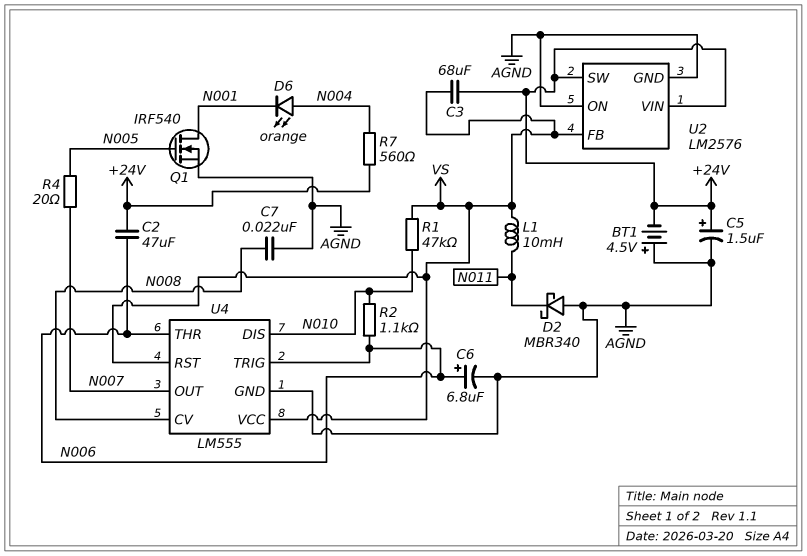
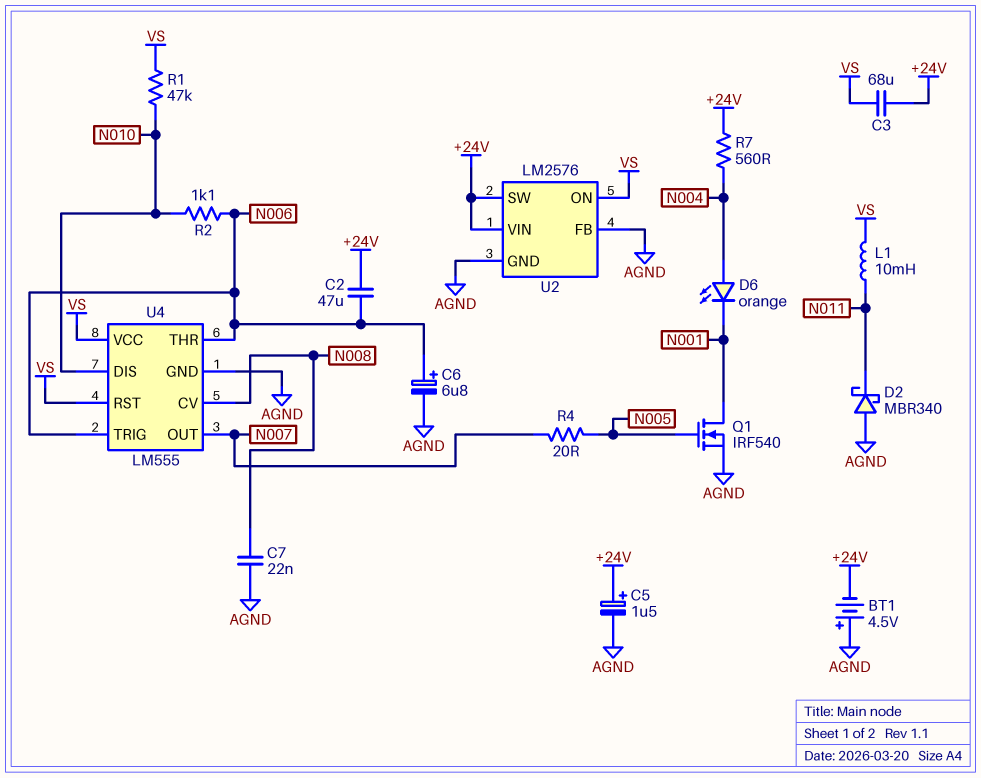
U2 pin FB: VS -> AGND
U2 pin ON: AGND -> VS

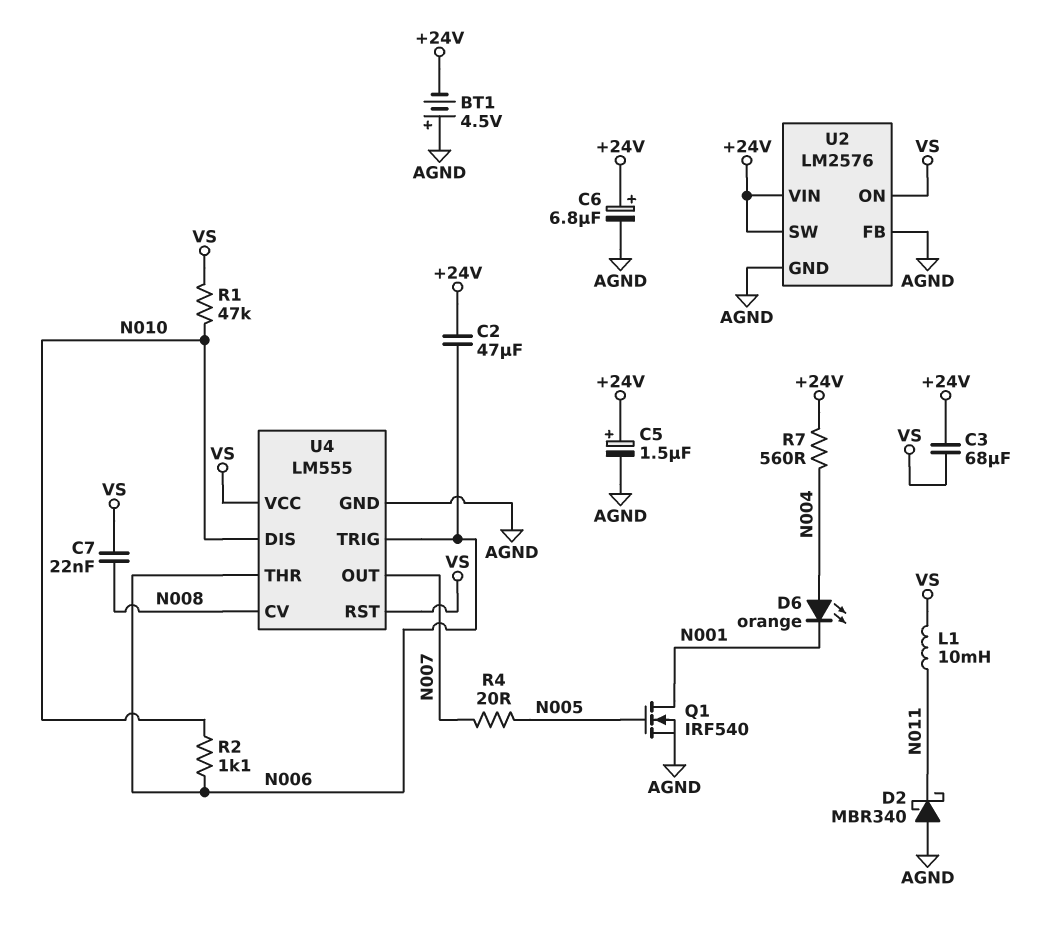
C6: 6.8uF (plus N006, minus AGND) -> 6.8uF (plus +24V, minus AGND)
C7: 22nF (AGND, N008) -> 22nF (N008, VS)

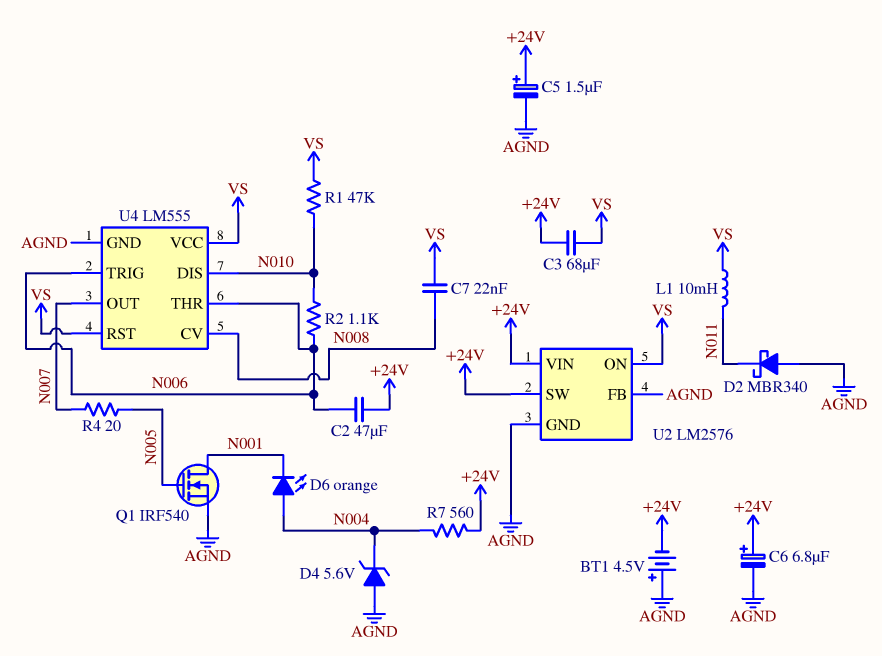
D4: none -> zener 5.6V (A AGND, K N004)

